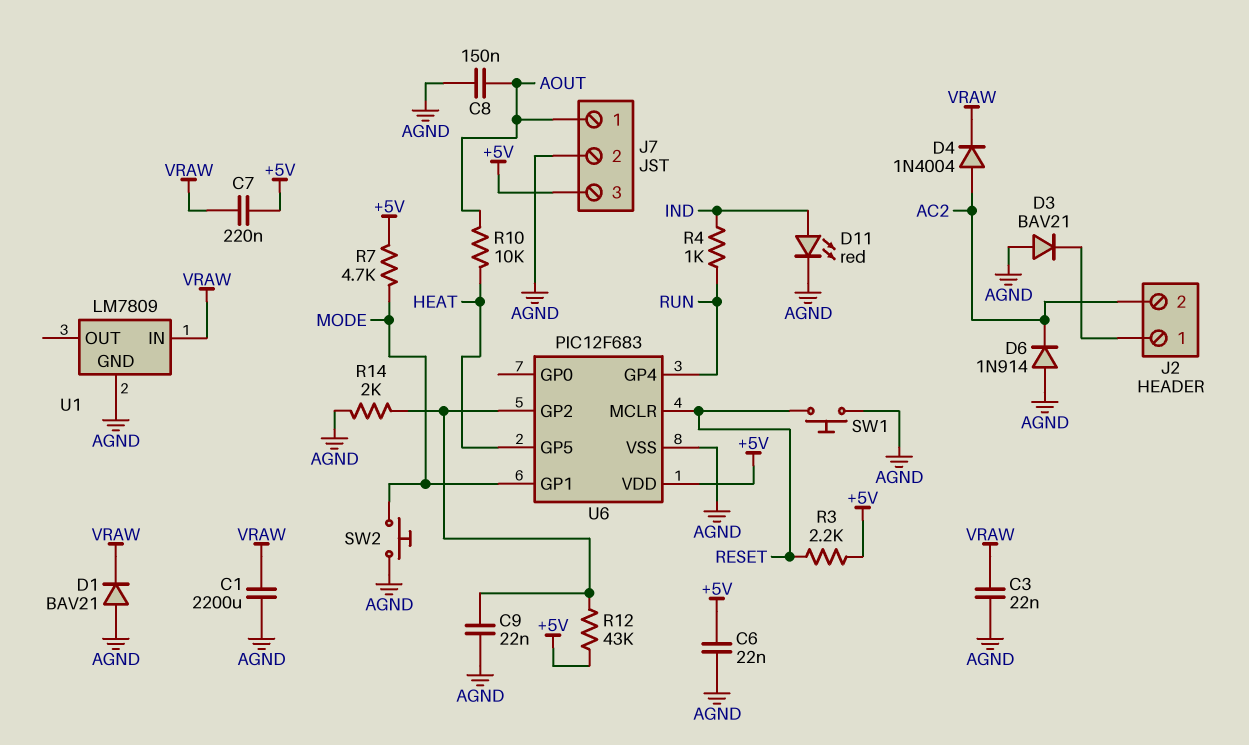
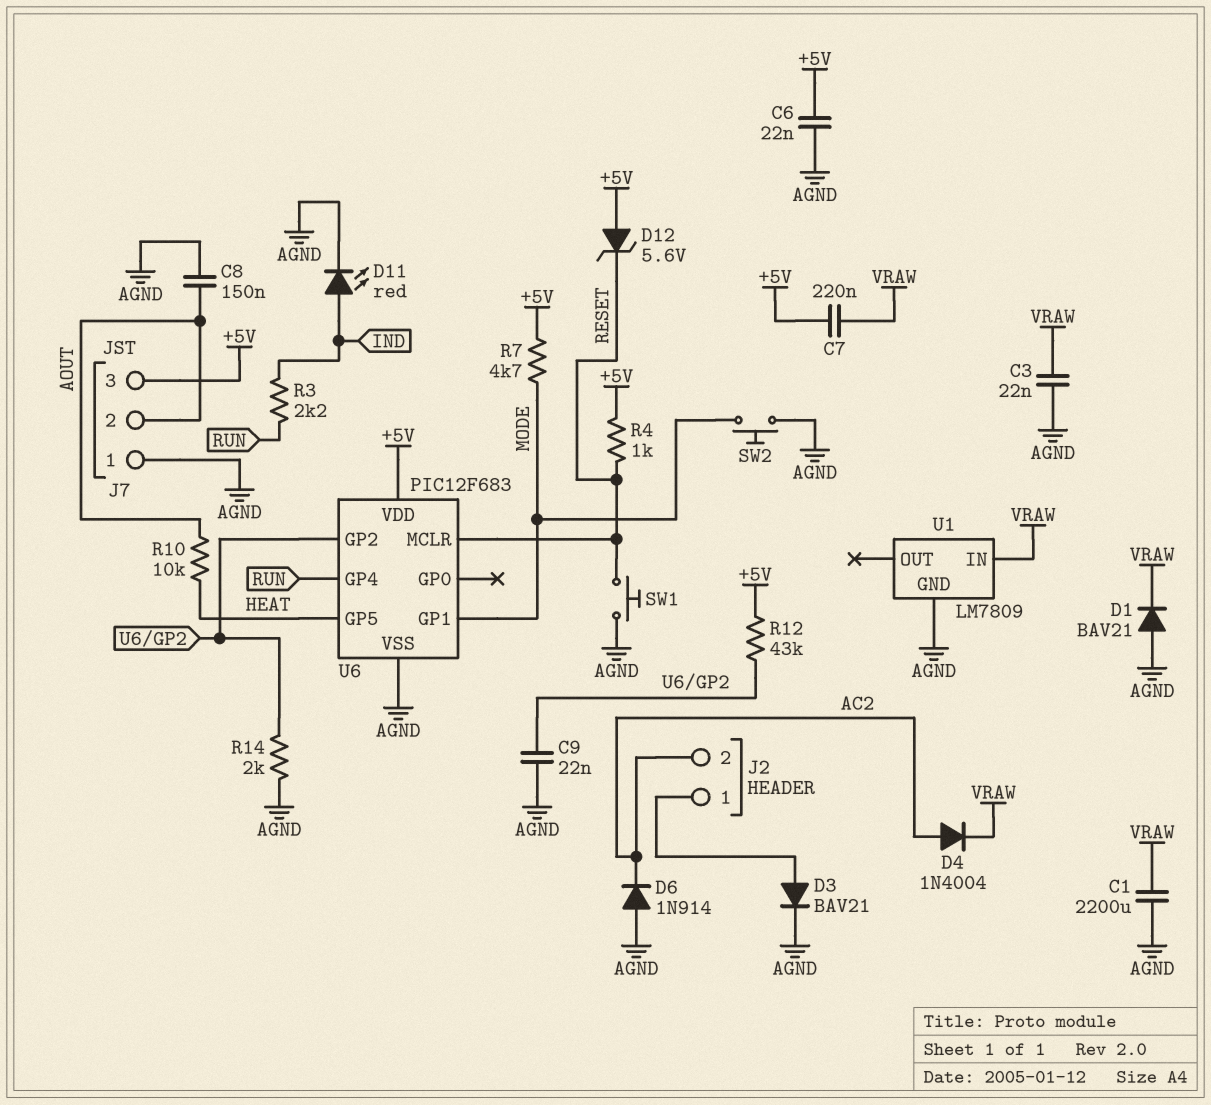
D3: diode BAV21 (A AGND, K J2/1) -> diode BAV21 (A J2/1, K AGND)
D12: none -> zener 5.6V (A +5V, K RESET)
J7 pin 1: AOUT -> AGND
J7 pin 2: AGND -> AOUT
R3: 2.2k (+5V, RESET) -> 2.2k (IND, RUN)
R4: 1k (IND, RUN) -> 1k (+5V, RESET)

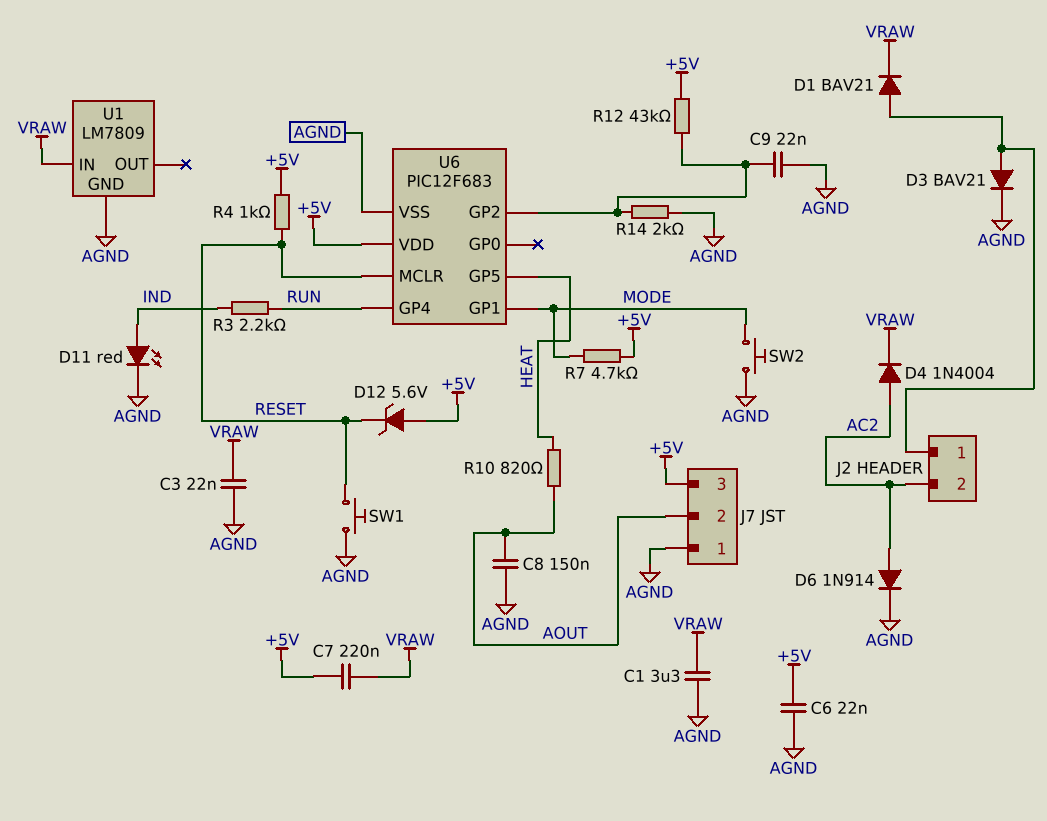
C1: 2200uF (AGND, VRAW) -> 3.3uF (AGND, VRAW)
D1: diode BAV21 (A AGND, K VRAW) -> diode BAV21 (A J2/1, K VRAW)
D6: diode 1N914 (A AGND, K AC2) -> diode 1N914 (A AC2, K AGND)
R10: 10k (AOUT, HEAT) -> 820 (AOUT, HEAT)

